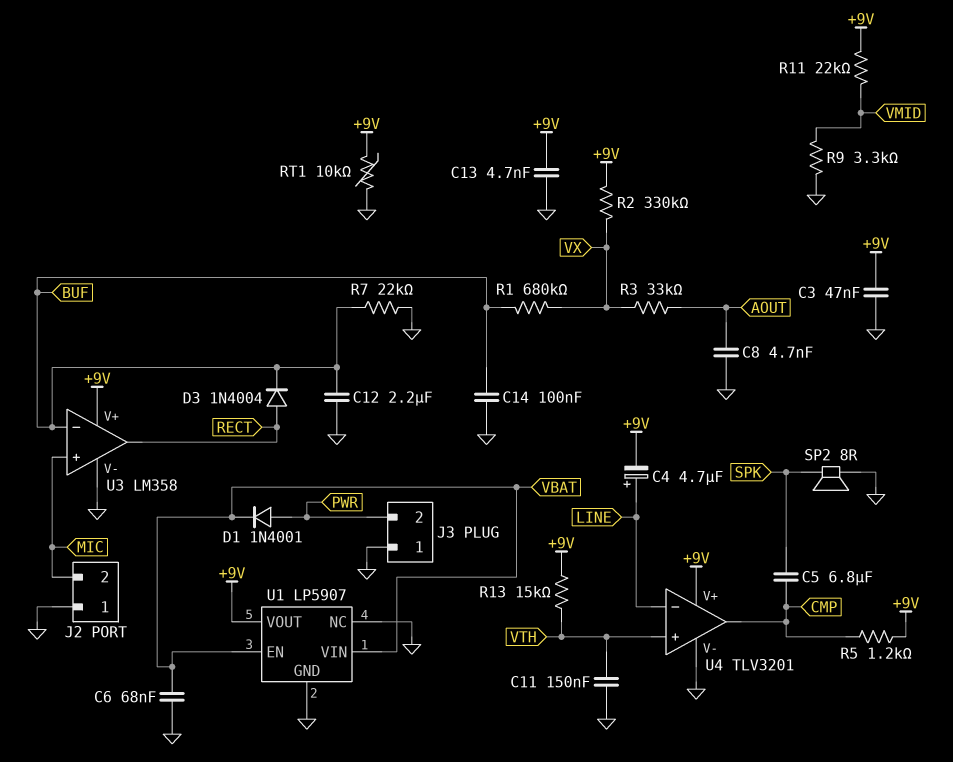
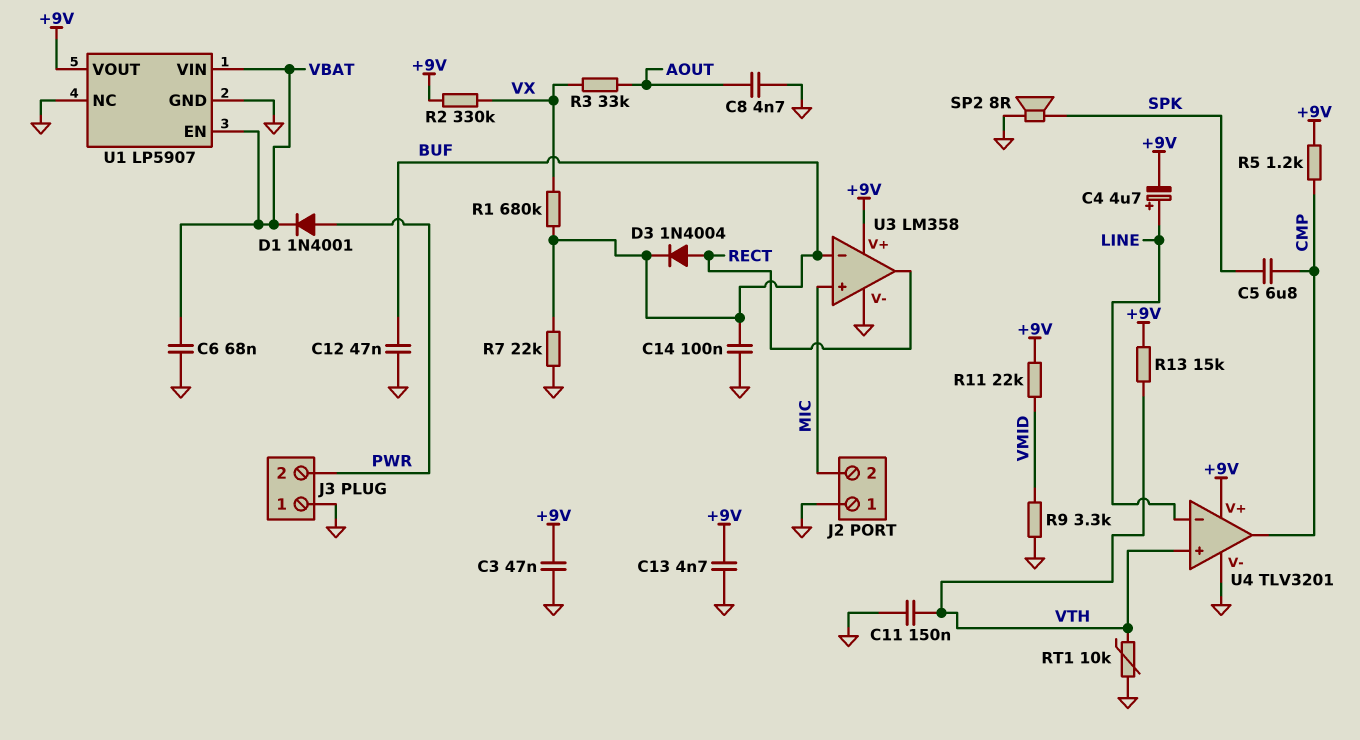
C12: 2.2uF (BUF, GND) -> 47nF (BUF, GND)
RT1: 10k (+9V, GND) -> 10k (GND, VTH)

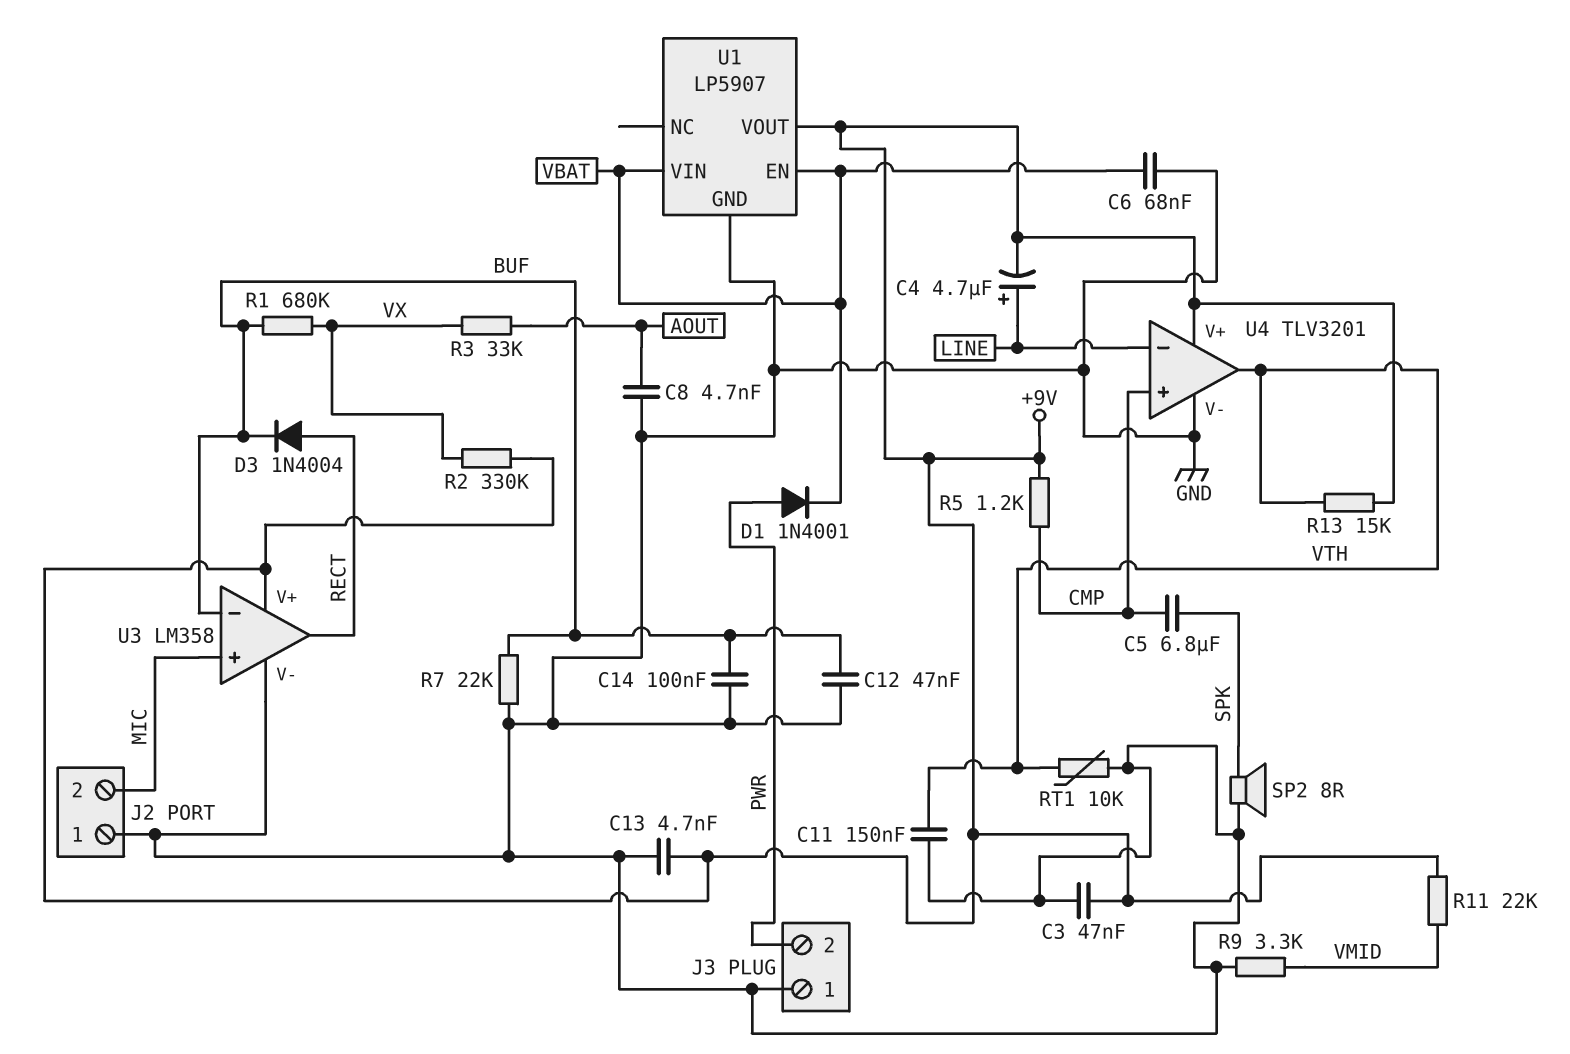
U1 pin NC: GND -> none
U4 pin in+: VTH -> CMP
U4 pin out: CMP -> VTH

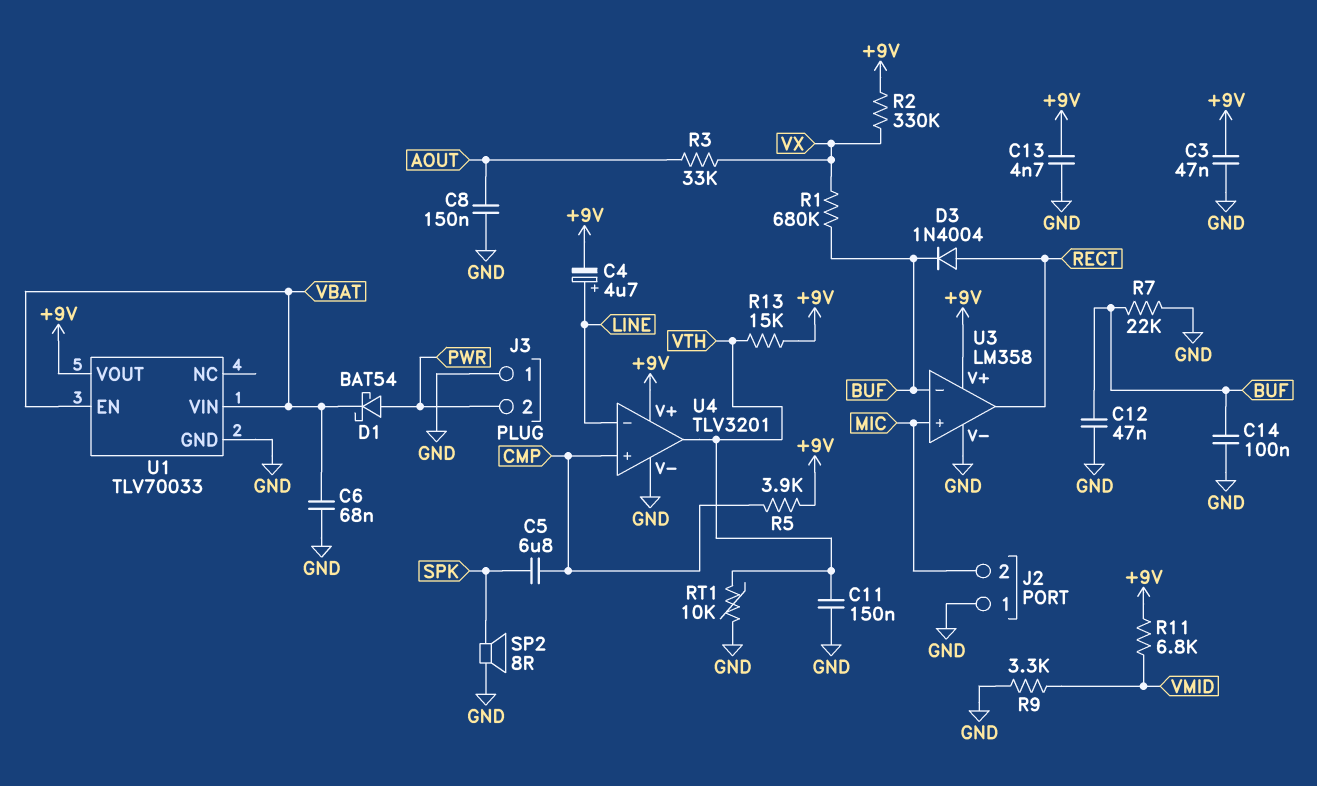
C8: 4.7nF (AOUT, GND) -> 150nF (AOUT, GND)
D1: diode 1N4001 (A PWR, K VBAT) -> schottky BAT54 (A PWR, K VBAT)
R5: 1.2k (+9V, CMP) -> 3.9k (+9V, CMP)
R11: 22k (+9V, VMID) -> 6.8k (+9V, VMID)
U1: LP5907 -> TLV70033

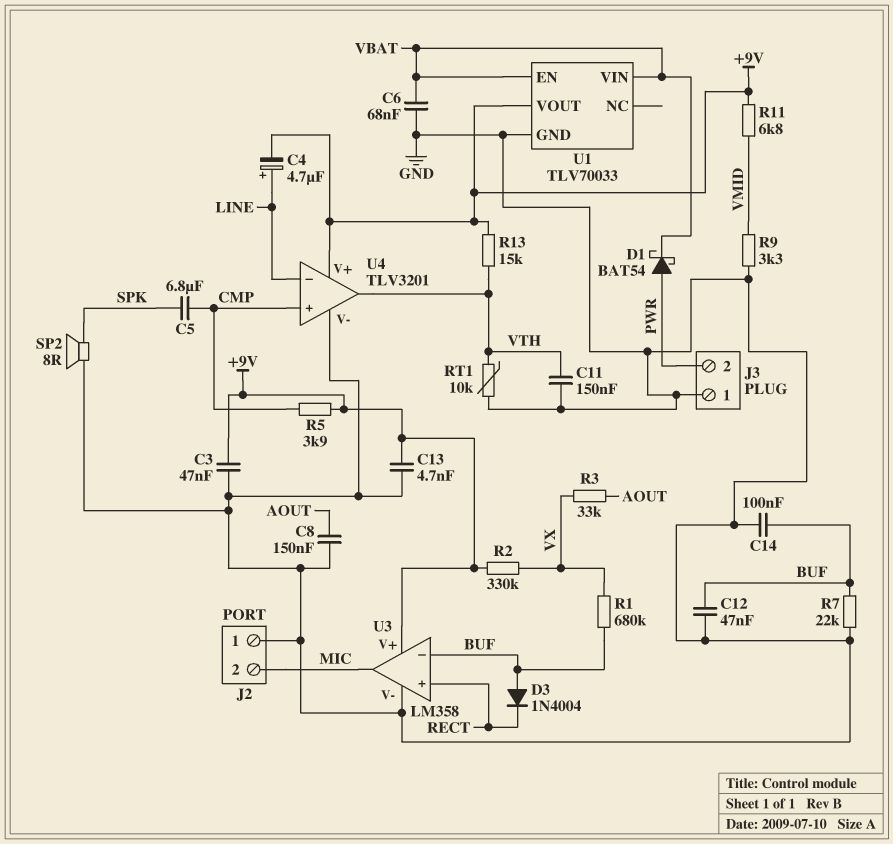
D3: diode 1N4004 (A RECT, K BUF) -> diode 1N4004 (A BUF, K RECT)
U3 pin in+: MIC -> RECT
U3 pin out: RECT -> MIC

